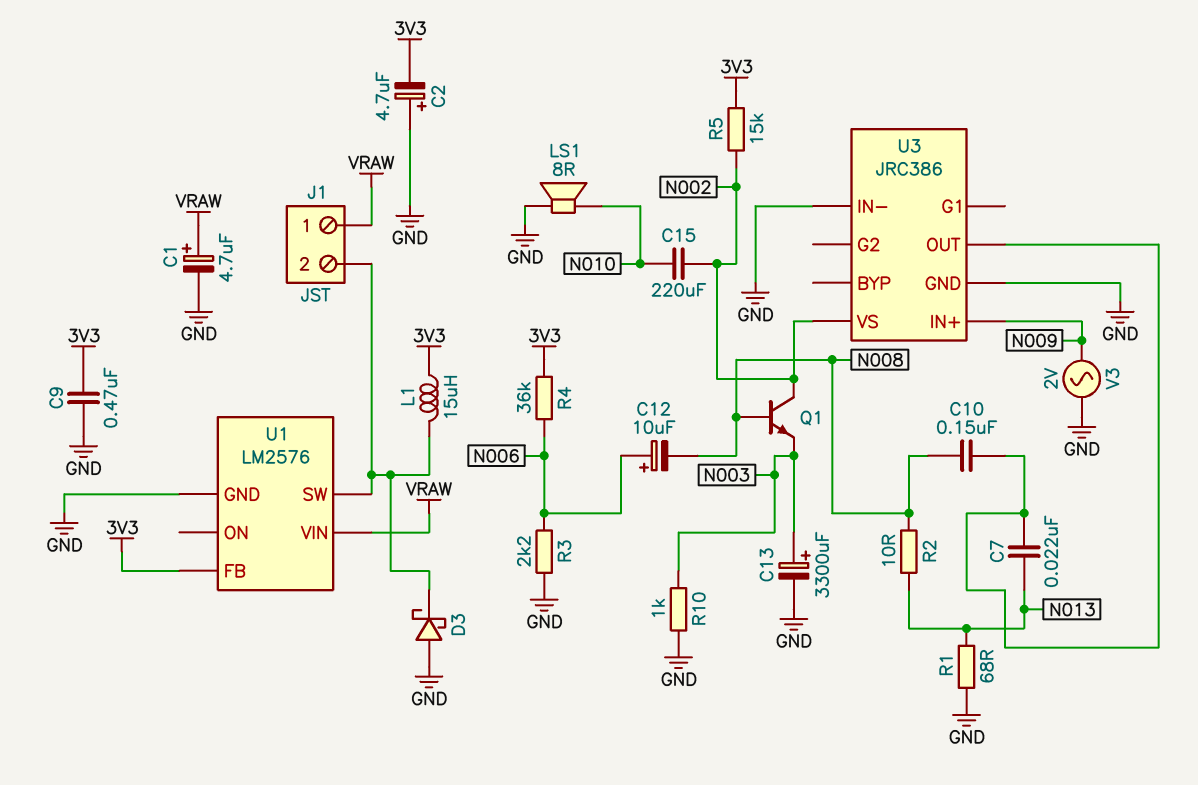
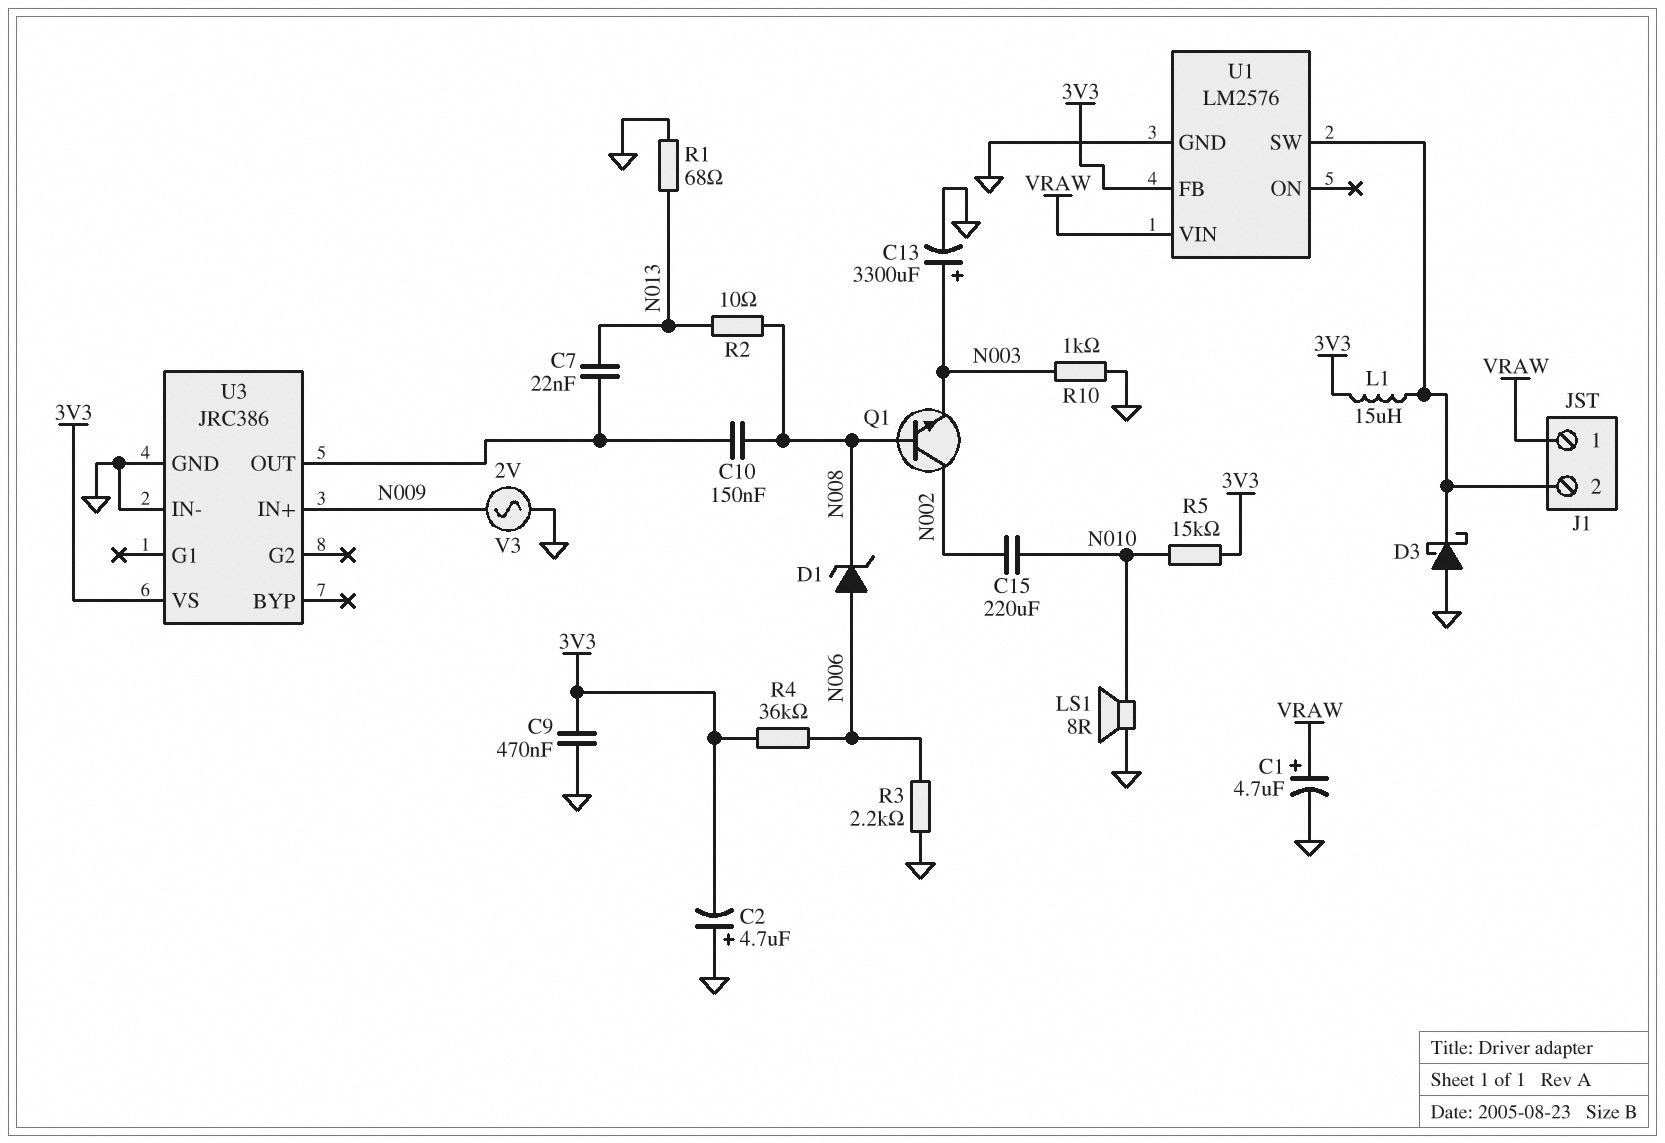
C12: 10uF (plus N006, minus N008) -> none
D1: none -> zener (A N006, K N008)
R5: 15k (3V3, N002) -> 15k (3V3, N010)
U3 pin VS: N002 -> 3V3

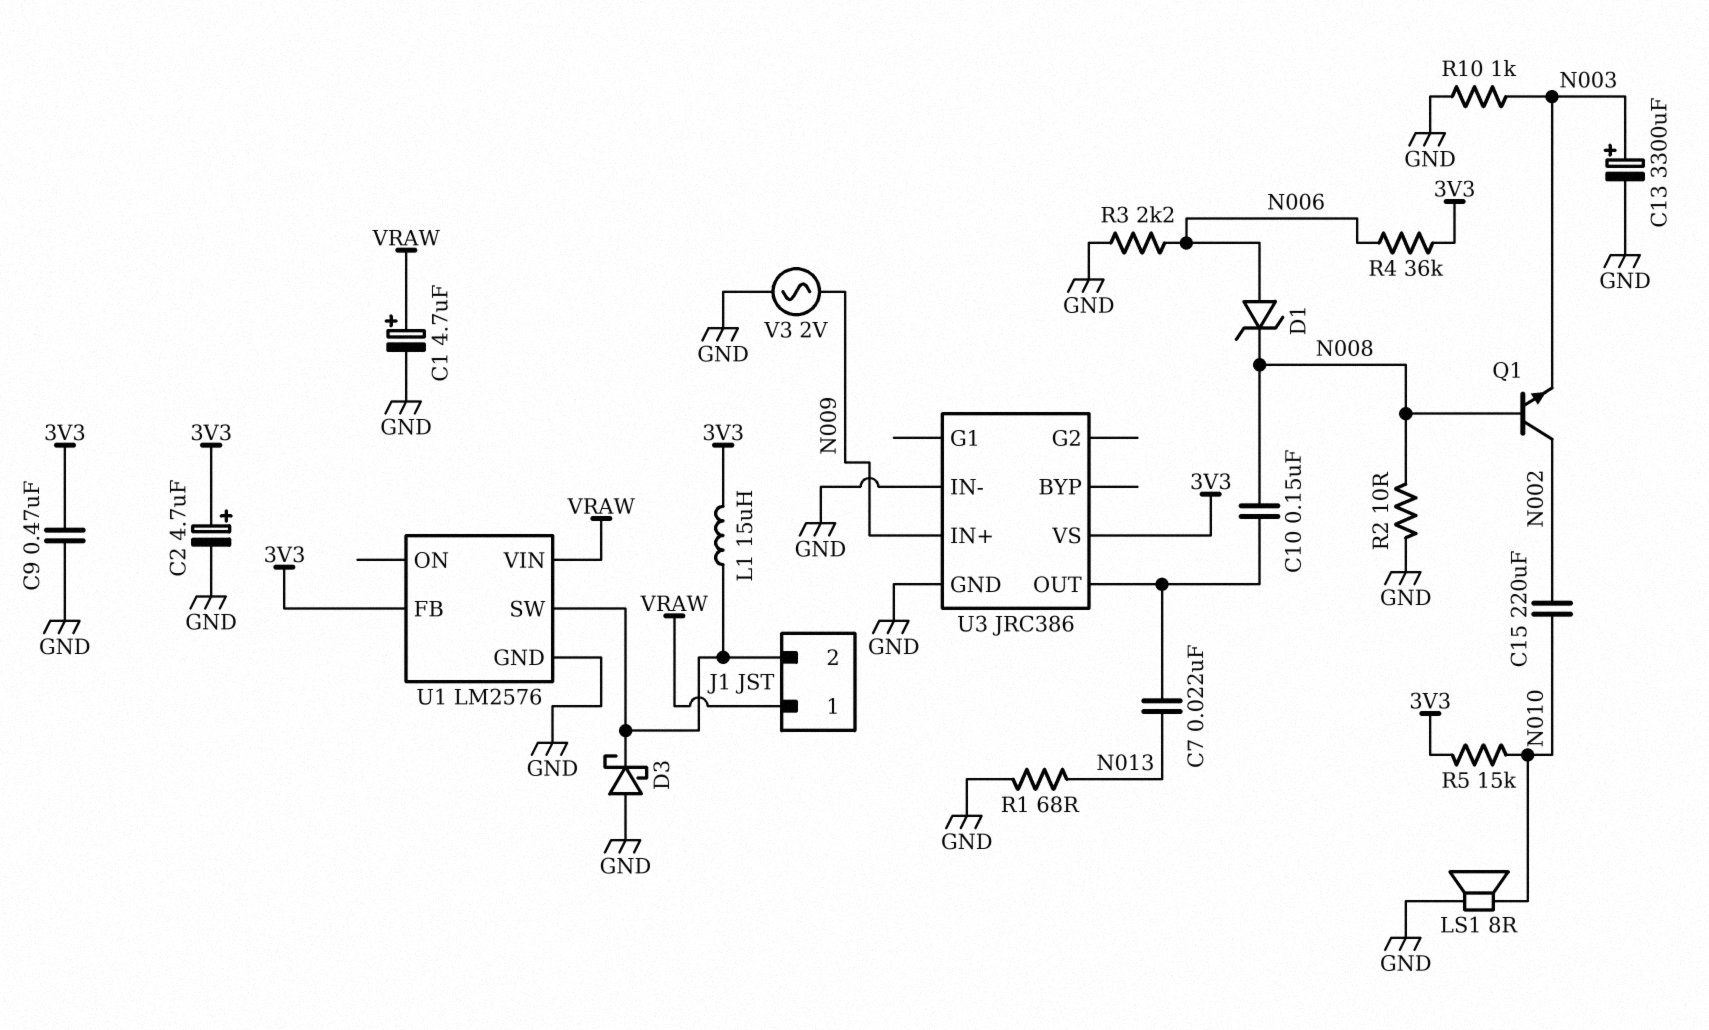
C2: 4.7uF (plus GND, minus 3V3) -> 4.7uF (plus 3V3, minus GND)
R2: 10 (N008, N013) -> 10 (GND, N008)

